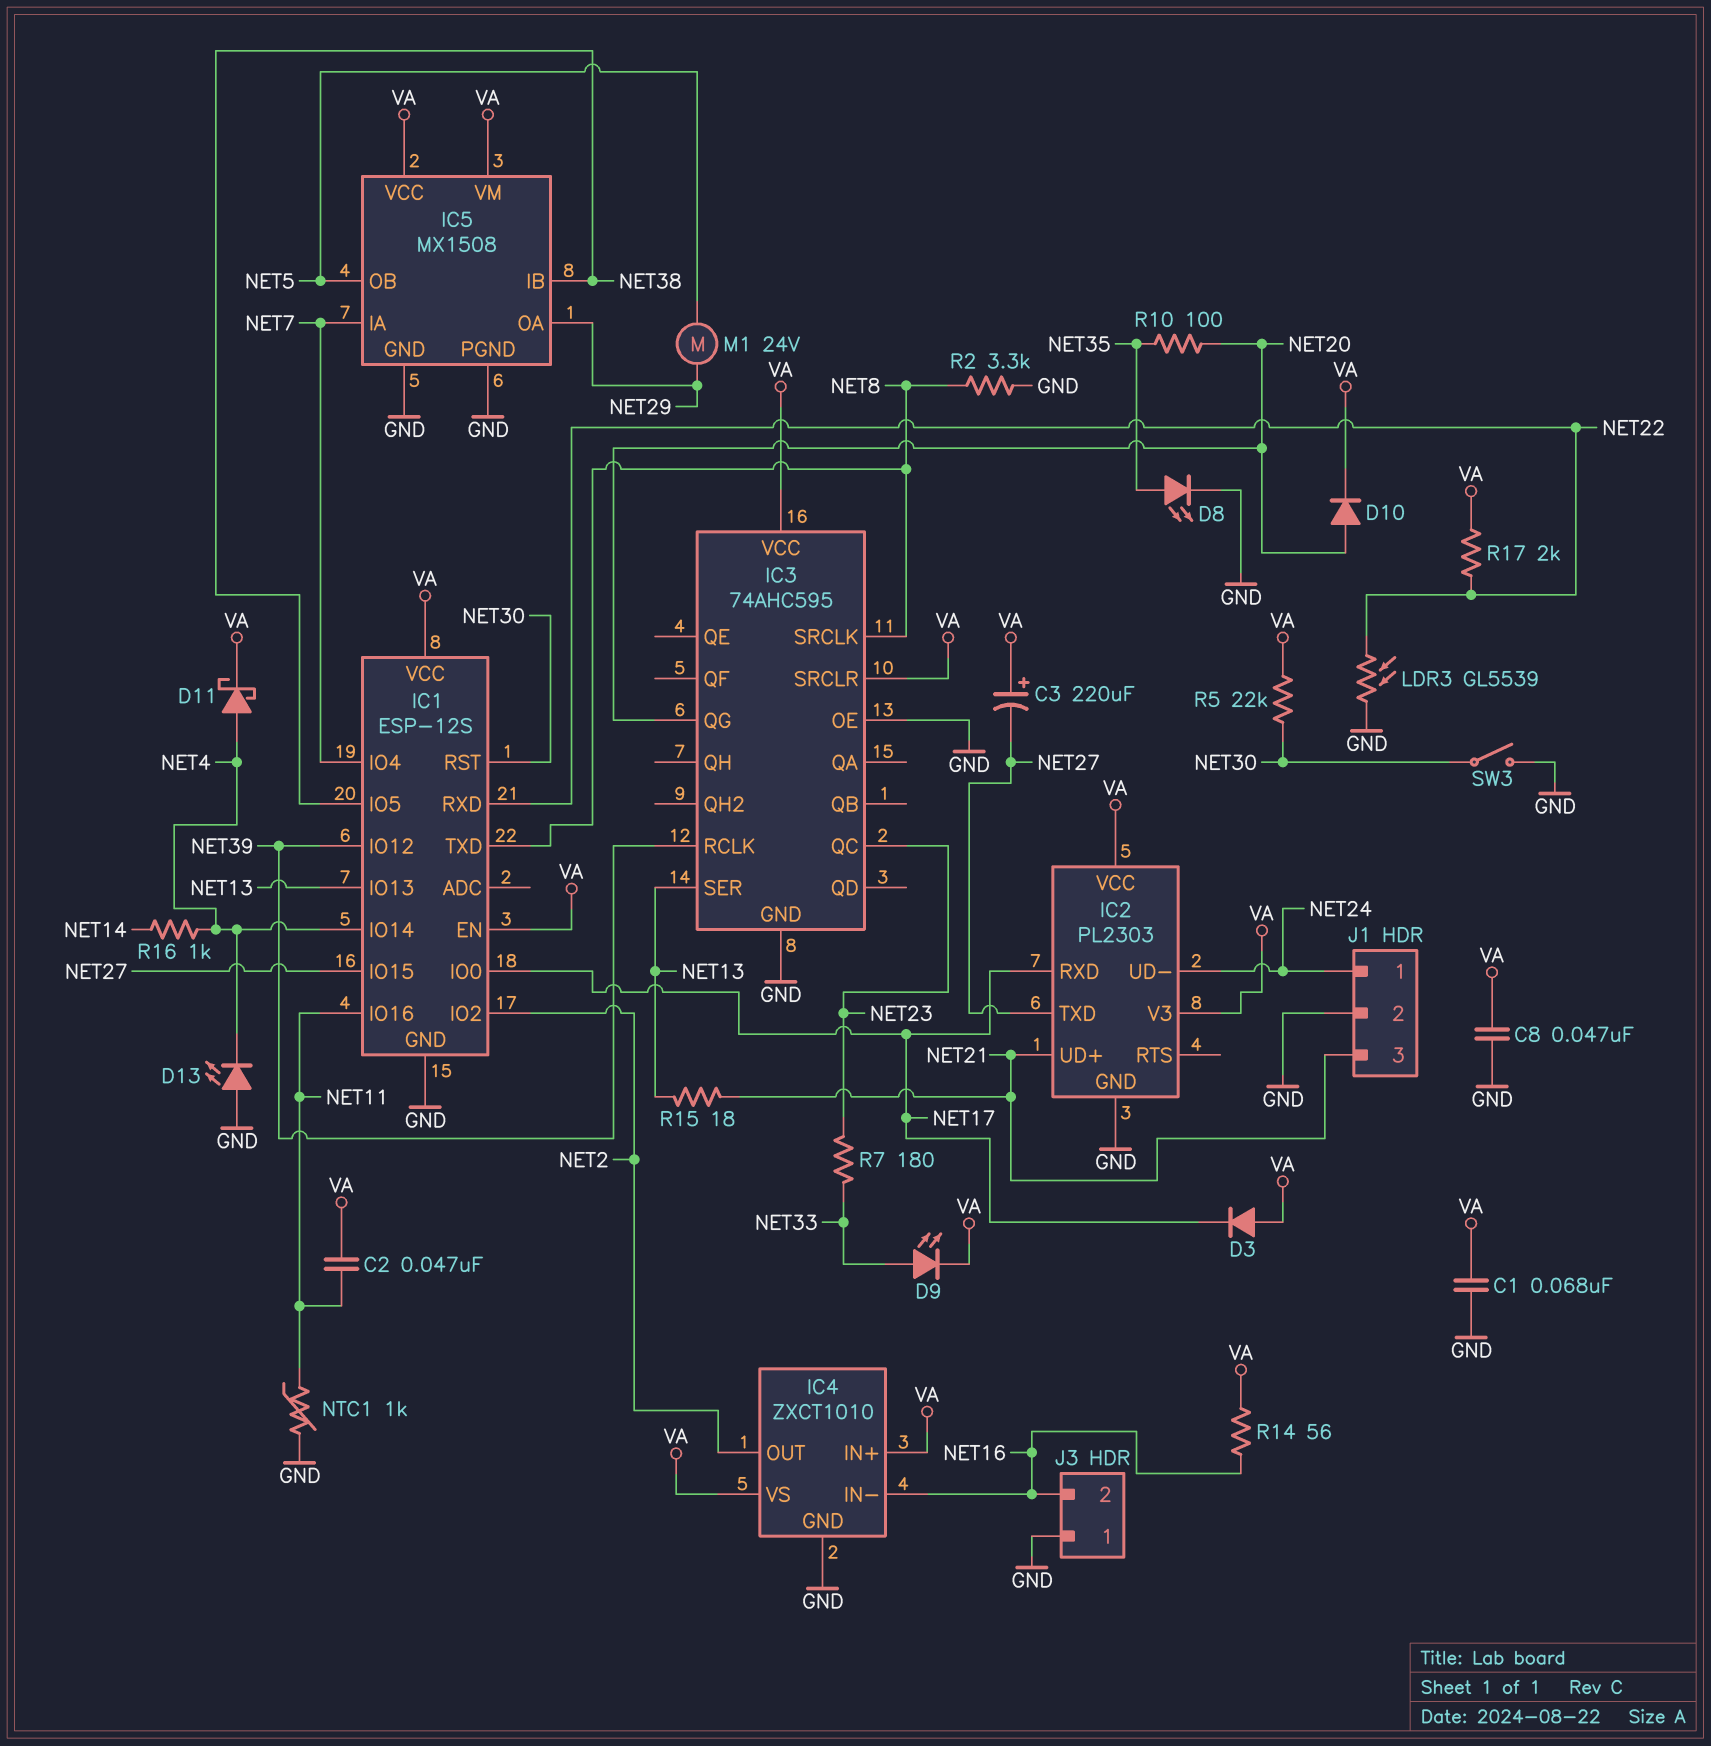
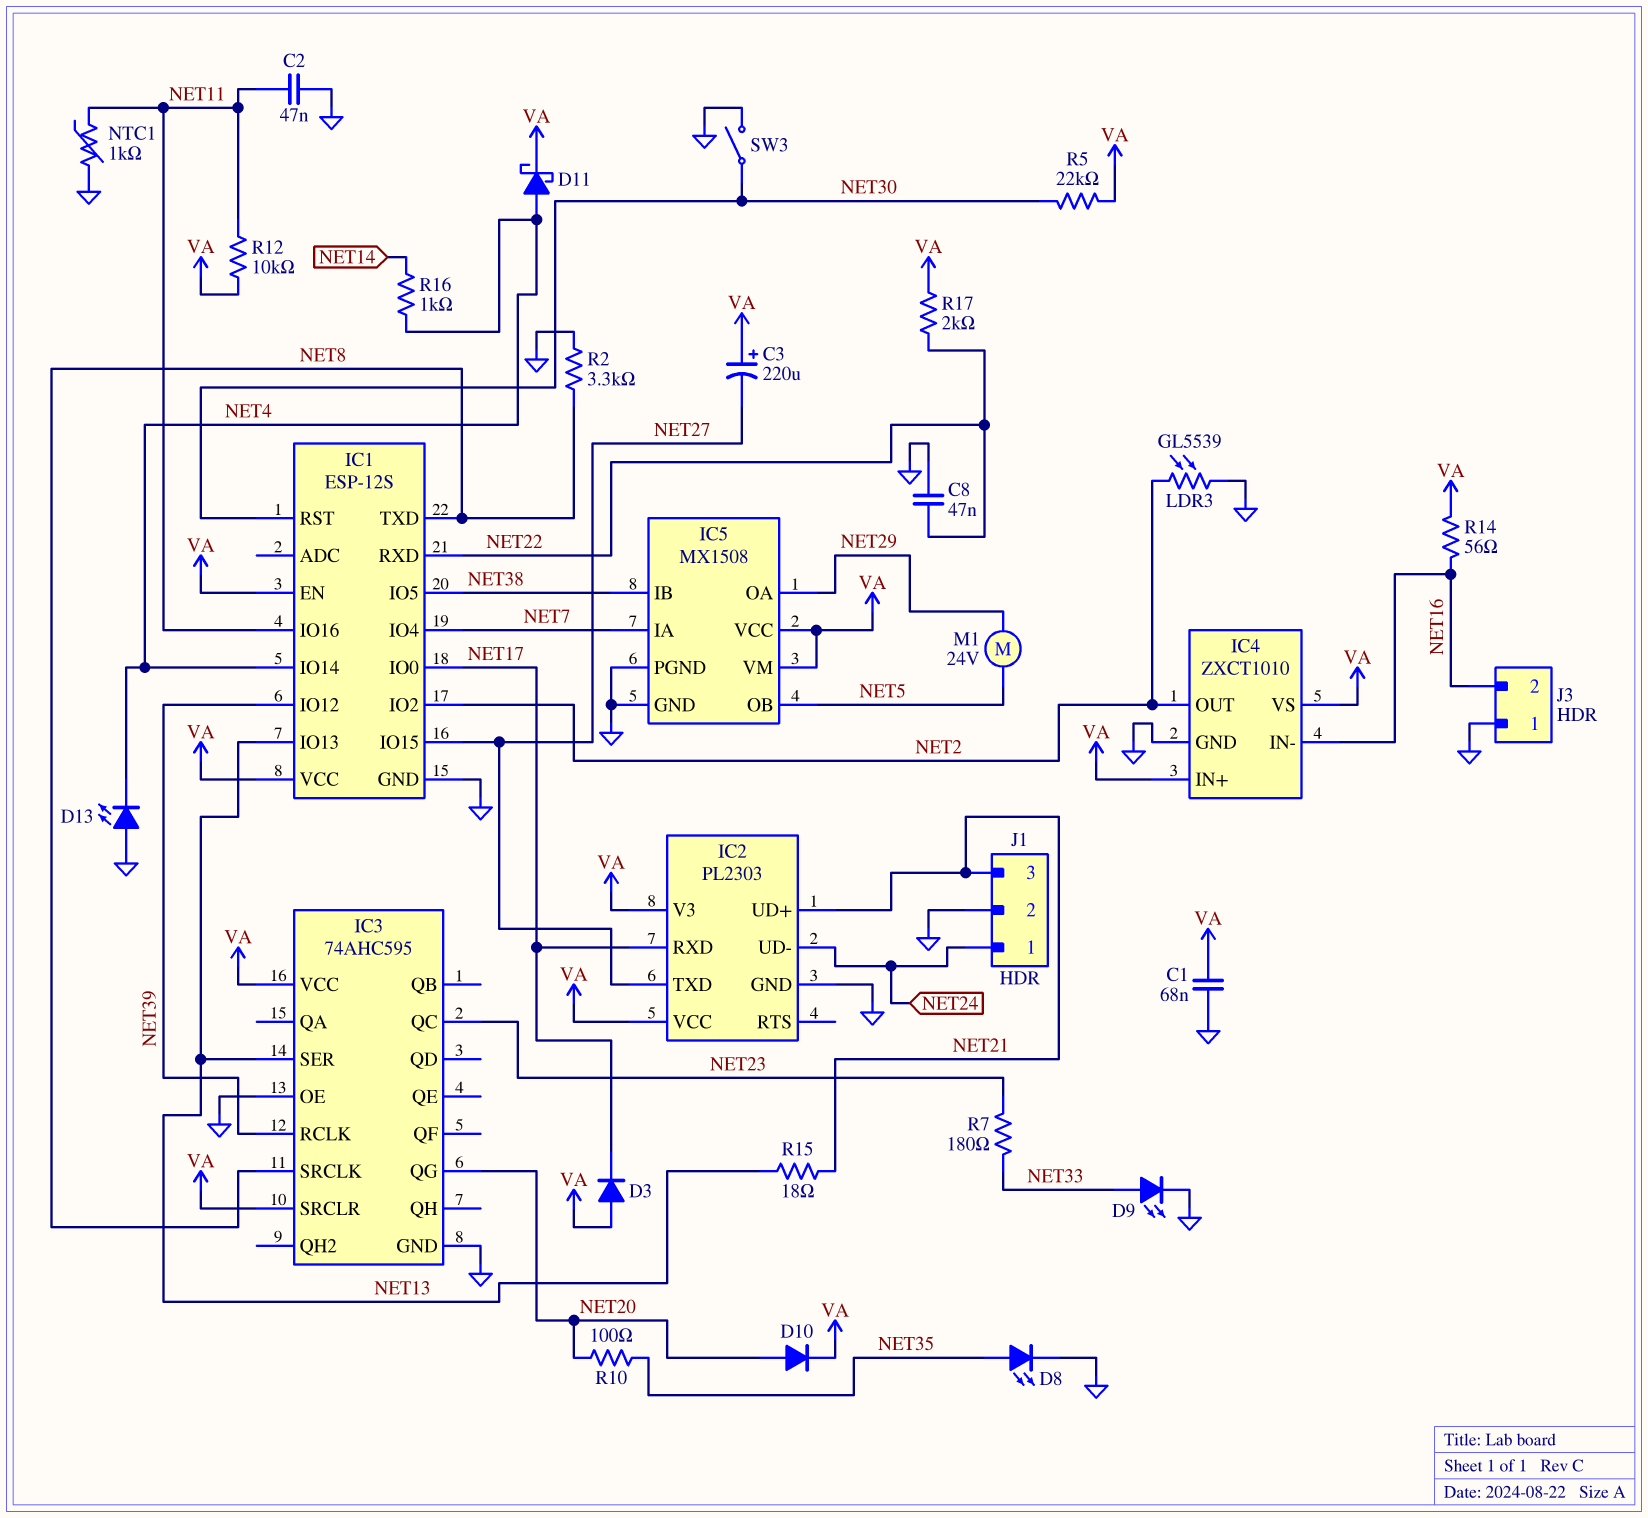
C2: 47nF (NET11, VA) -> 47nF (GND, NET11)
C8: 47nF (GND, VA) -> 47nF (GND, NET22)
D9: LED (A NET33, K VA) -> LED (A NET33, K GND)
LDR3: GL5539 (GND, NET22) -> GL5539 (GND, NET2)
R12: none -> 10k (NET11, VA)

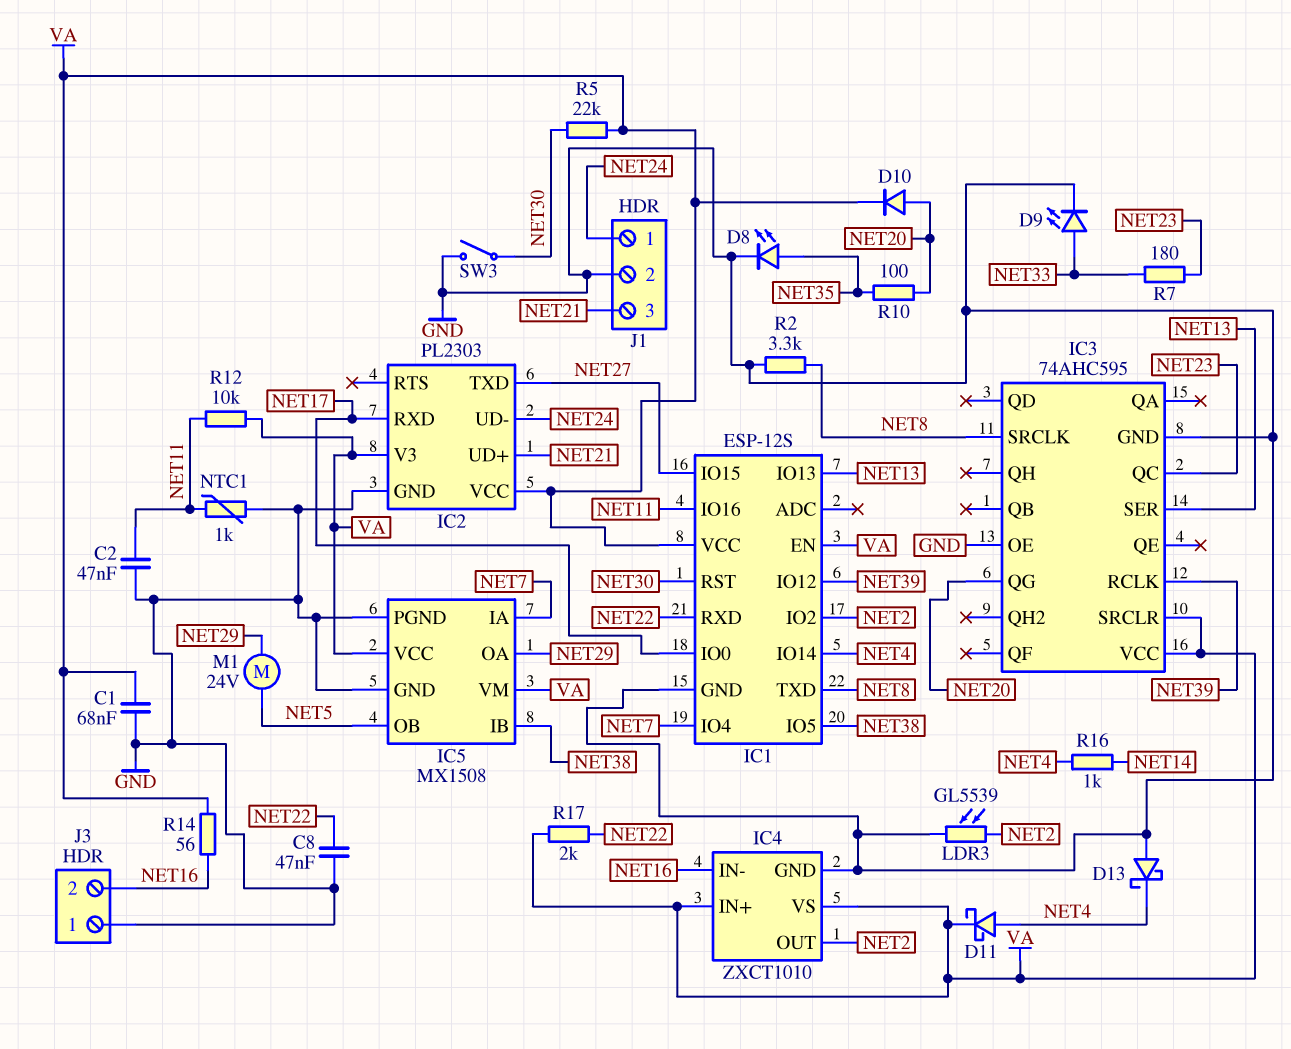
C3: 220uF (plus VA, minus NET27) -> none
D3: diode (A VA, K NET17) -> none
D13: LED (A GND, K NET4) -> schottky (A GND, K NET4)
R15: 18 (NET13, NET21) -> none

